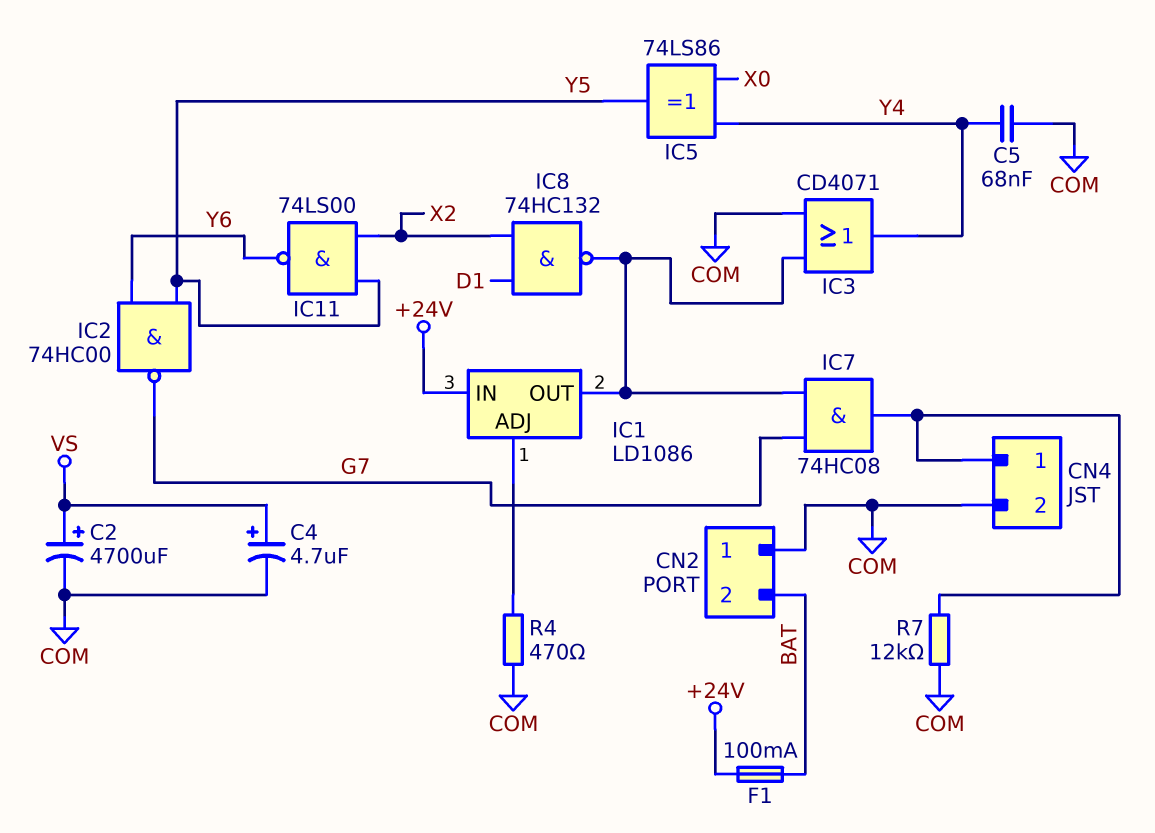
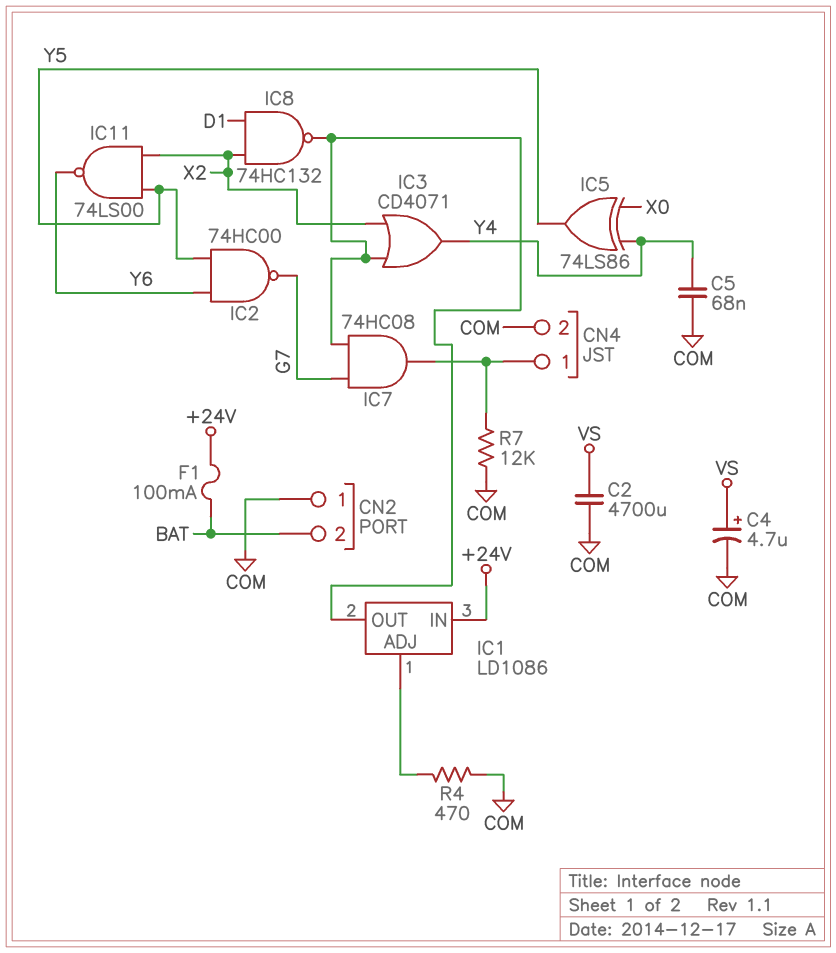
C2: 4700uF (plus VS, minus COM) -> 4700uF (COM, VS)
IC3: OR CD4071 (in COM, in IC1/OUT, out Y4) -> OR CD4071 (in IC1/OUT, in X2, out Y4)

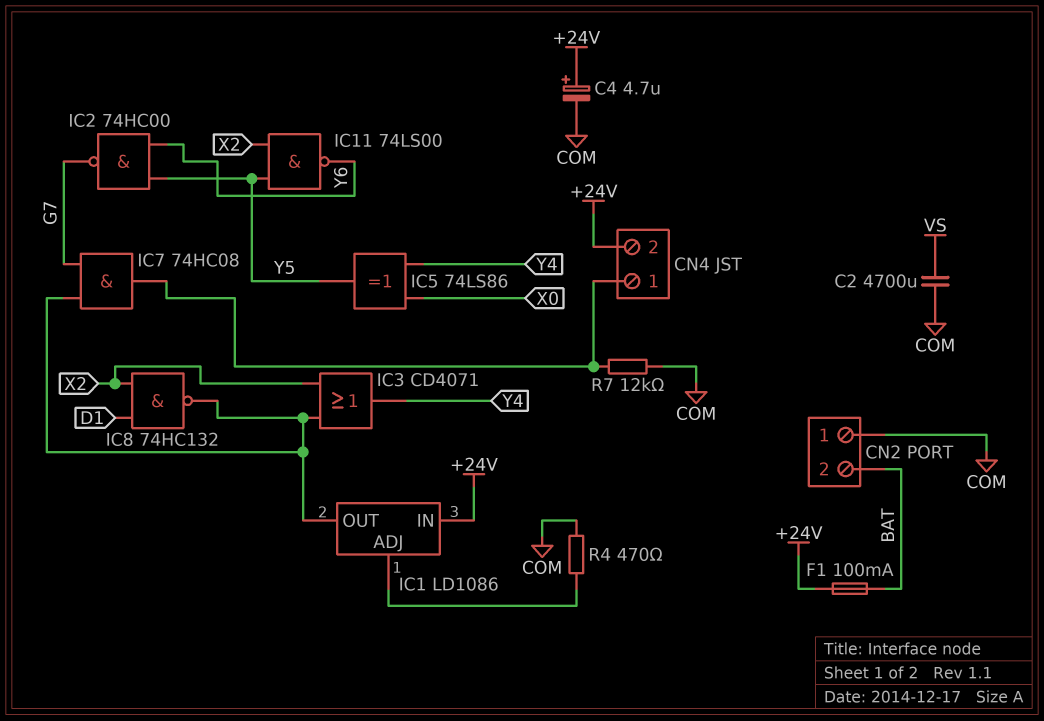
C4: 4.7uF (plus VS, minus COM) -> 4.7uF (plus +24V, minus COM)
C5: 68nF (COM, Y4) -> none
CN4 pin 2: COM -> +24V

